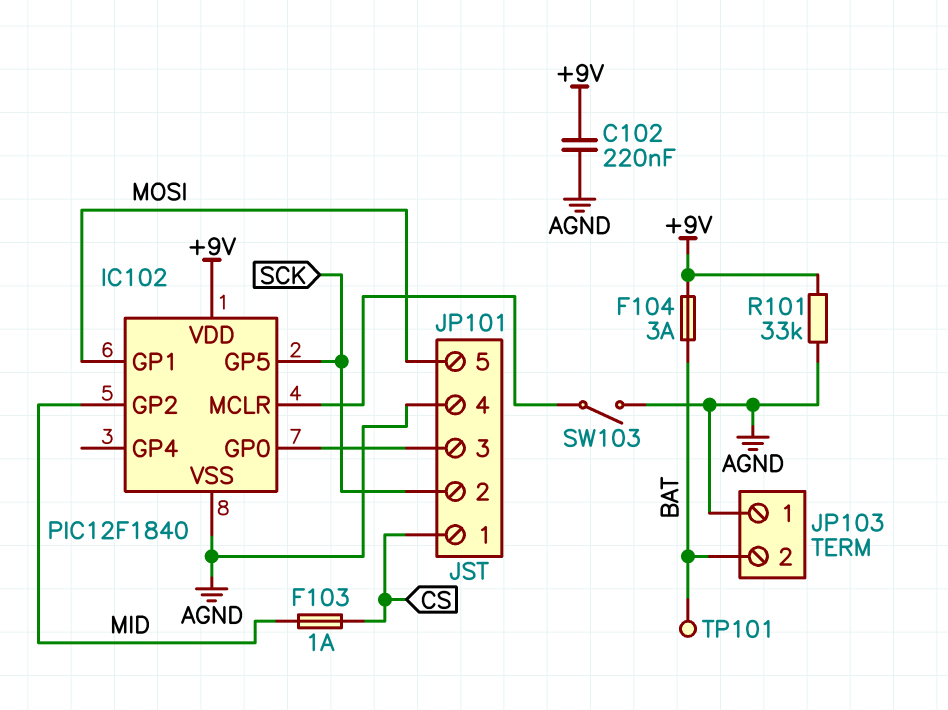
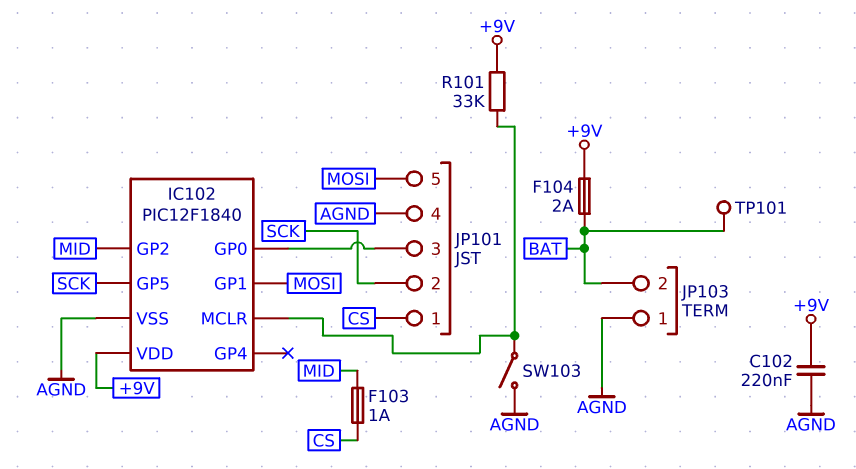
F104: 3A (+9V, BAT) -> 2A (+9V, BAT)
R101: 33k (+9V, AGND) -> 33k (+9V, IC102/MCLR)

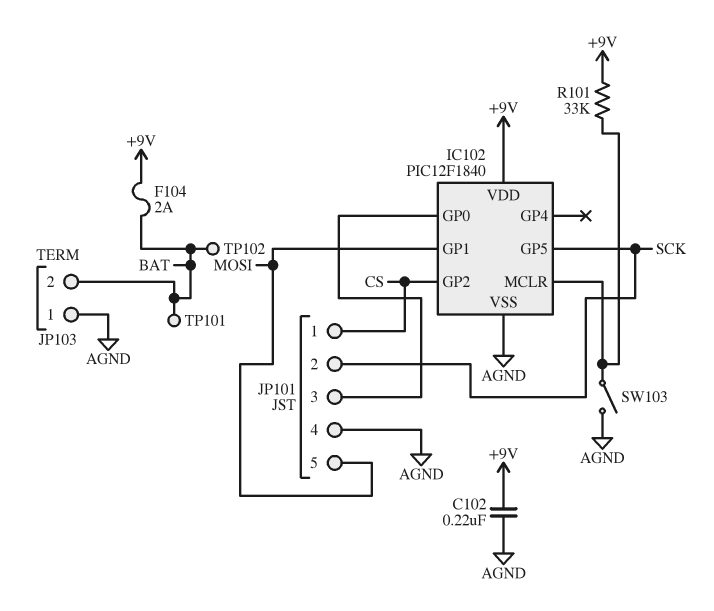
F103: 1A (CS, MID) -> none
IC102 pin GP2: MID -> CS
TP102: none -> test point (BAT)

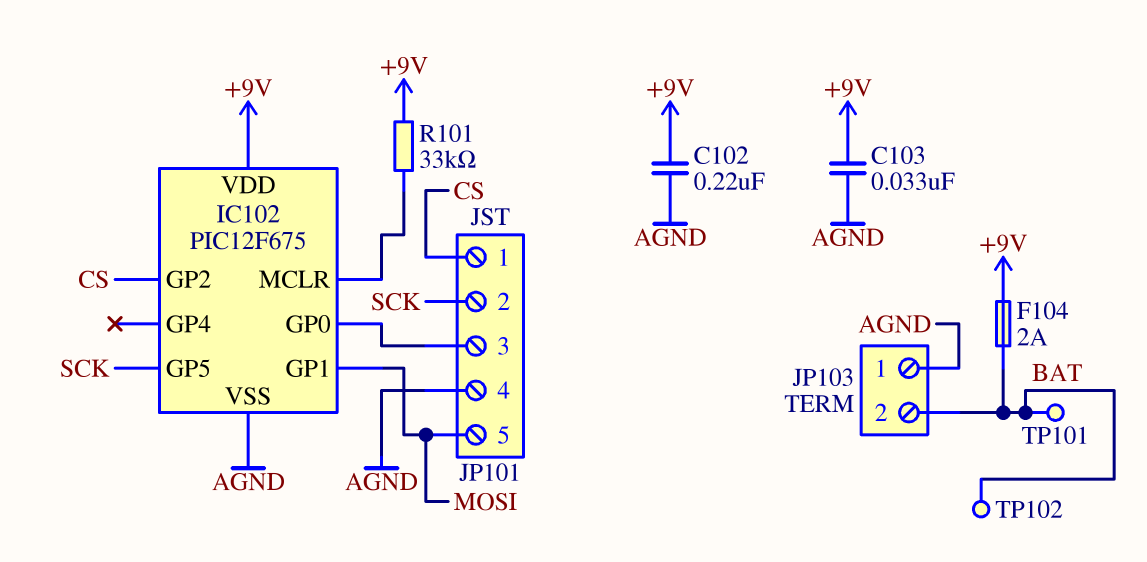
C103: none -> 33nF (+9V, AGND)
IC102: PIC12F1840 -> PIC12F675
SW103: switch (AGND, IC102/MCLR) -> none

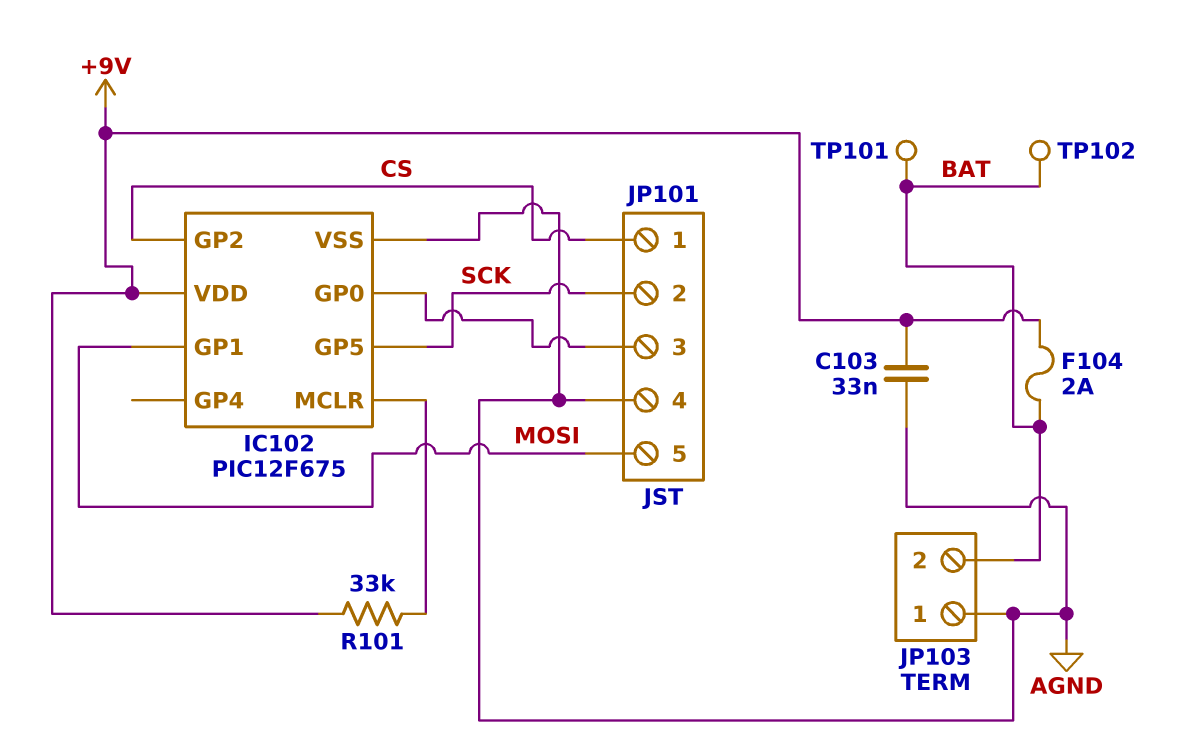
C102: 220nF (+9V, AGND) -> none

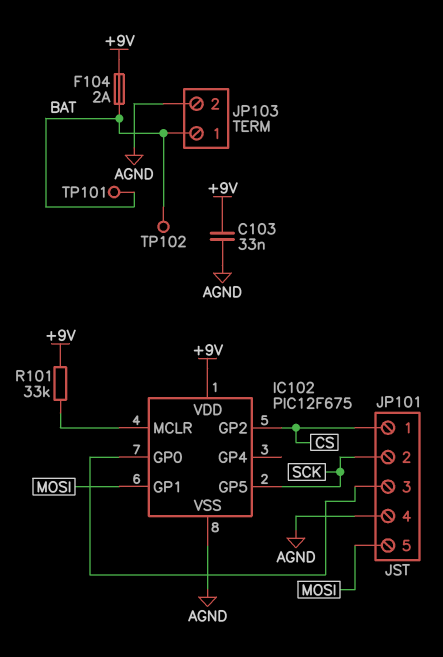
JP103 pin 1: AGND -> BAT
JP103 pin 2: BAT -> AGND

